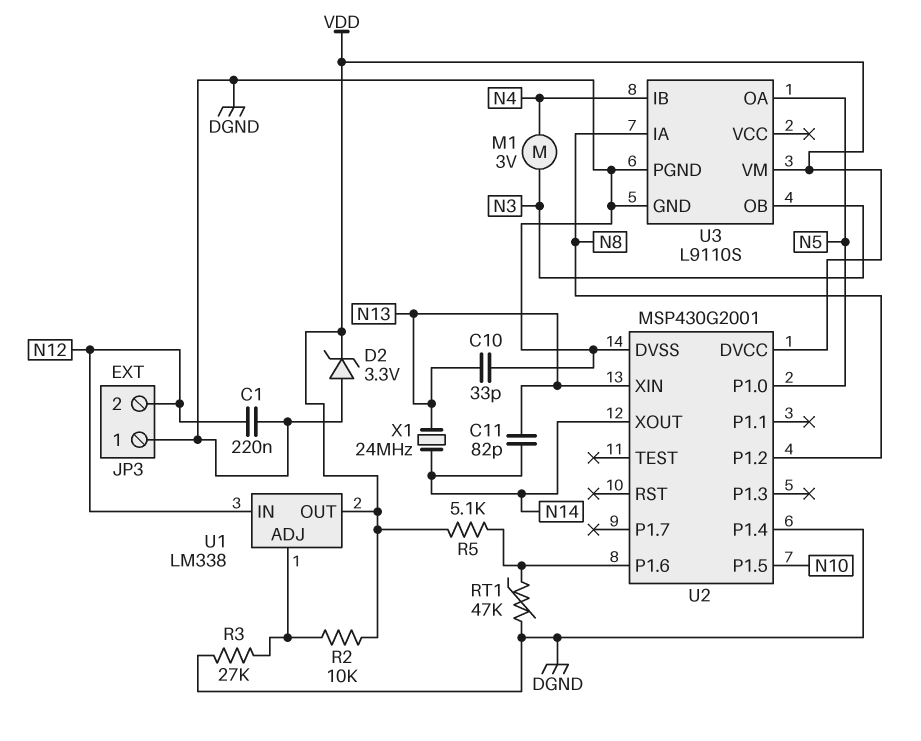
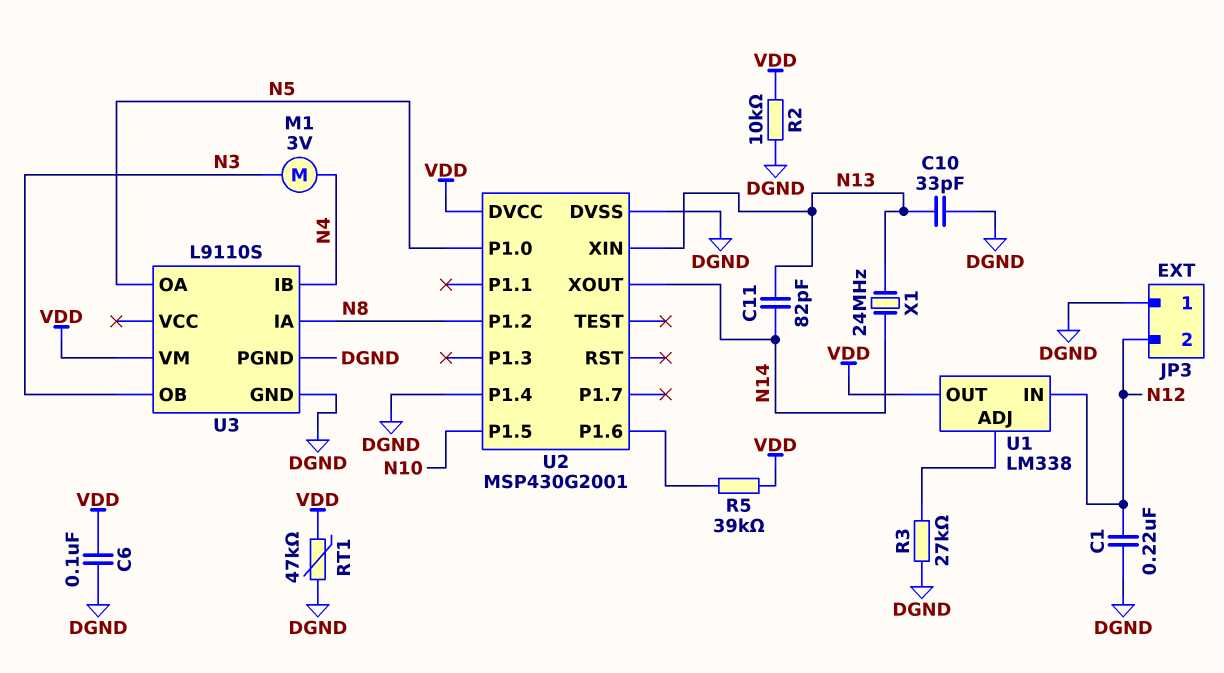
C6: none -> 100nF (DGND, VDD)
D2: zener 3.3V (A DGND, K VDD) -> none
R2: 10k (U1/ADJ, VDD) -> 10k (DGND, VDD)
R5: 5.1k (U2/P1.6, VDD) -> 39k (U2/P1.6, VDD)
RT1: 47k (DGND, U2/P1.6) -> 47k (DGND, VDD)

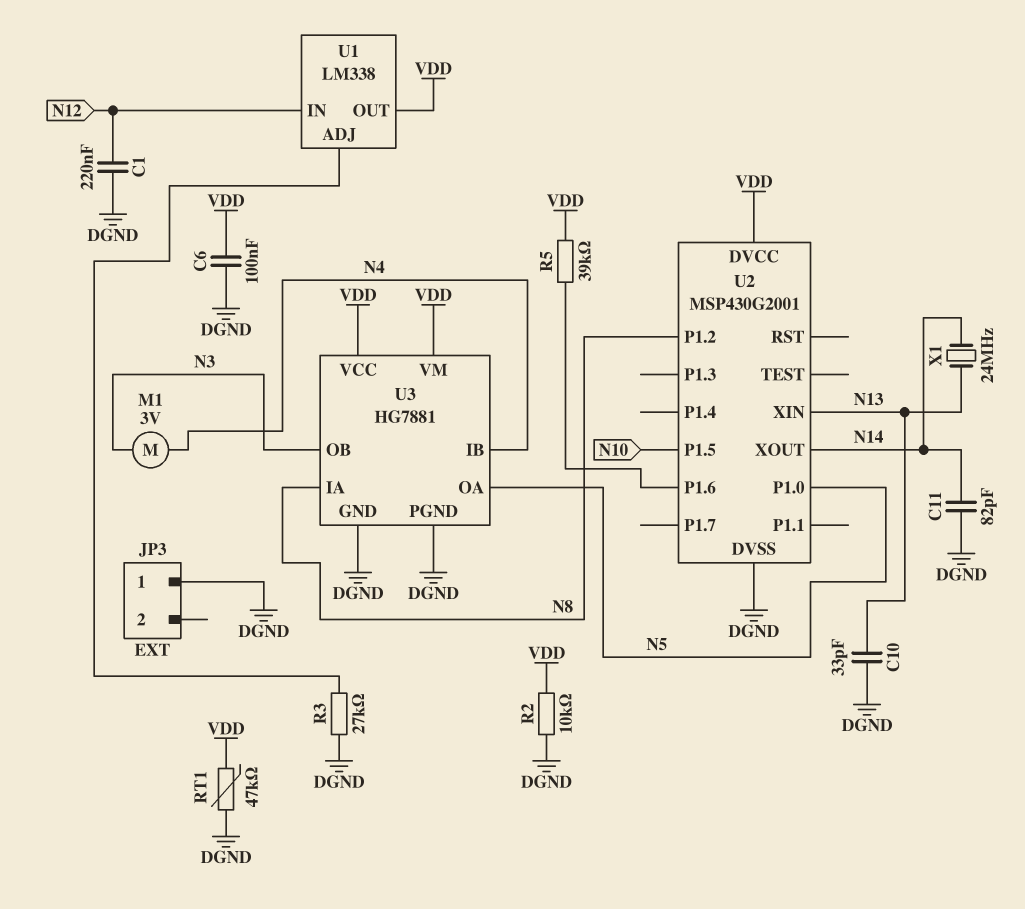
C11: 82pF (N13, N14) -> 82pF (DGND, N14)
JP3 pin 2: N12 -> none
U2 pin P1.4: DGND -> none
U3: L9110S -> HG7881
U3 pin VCC: none -> VDD

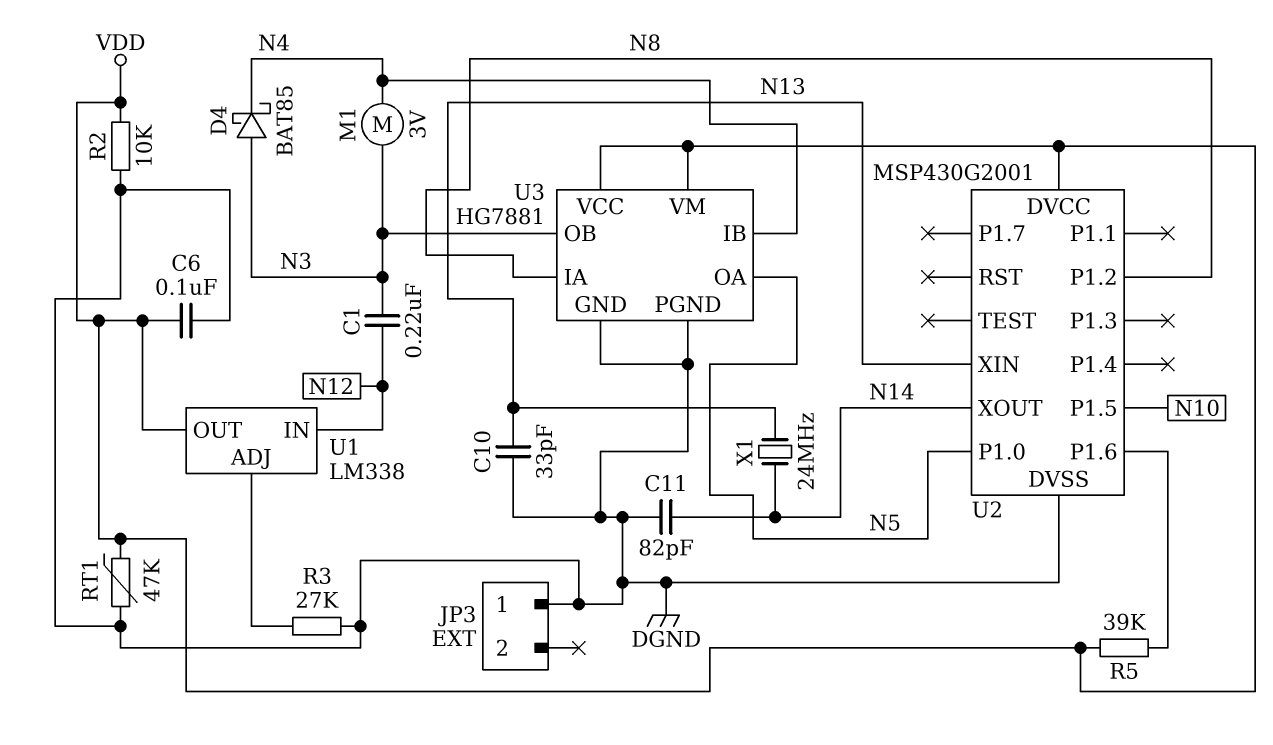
C1: 220nF (DGND, N12) -> 220nF (N3, N12)
D4: none -> schottky BAT85 (A N3, K N4)

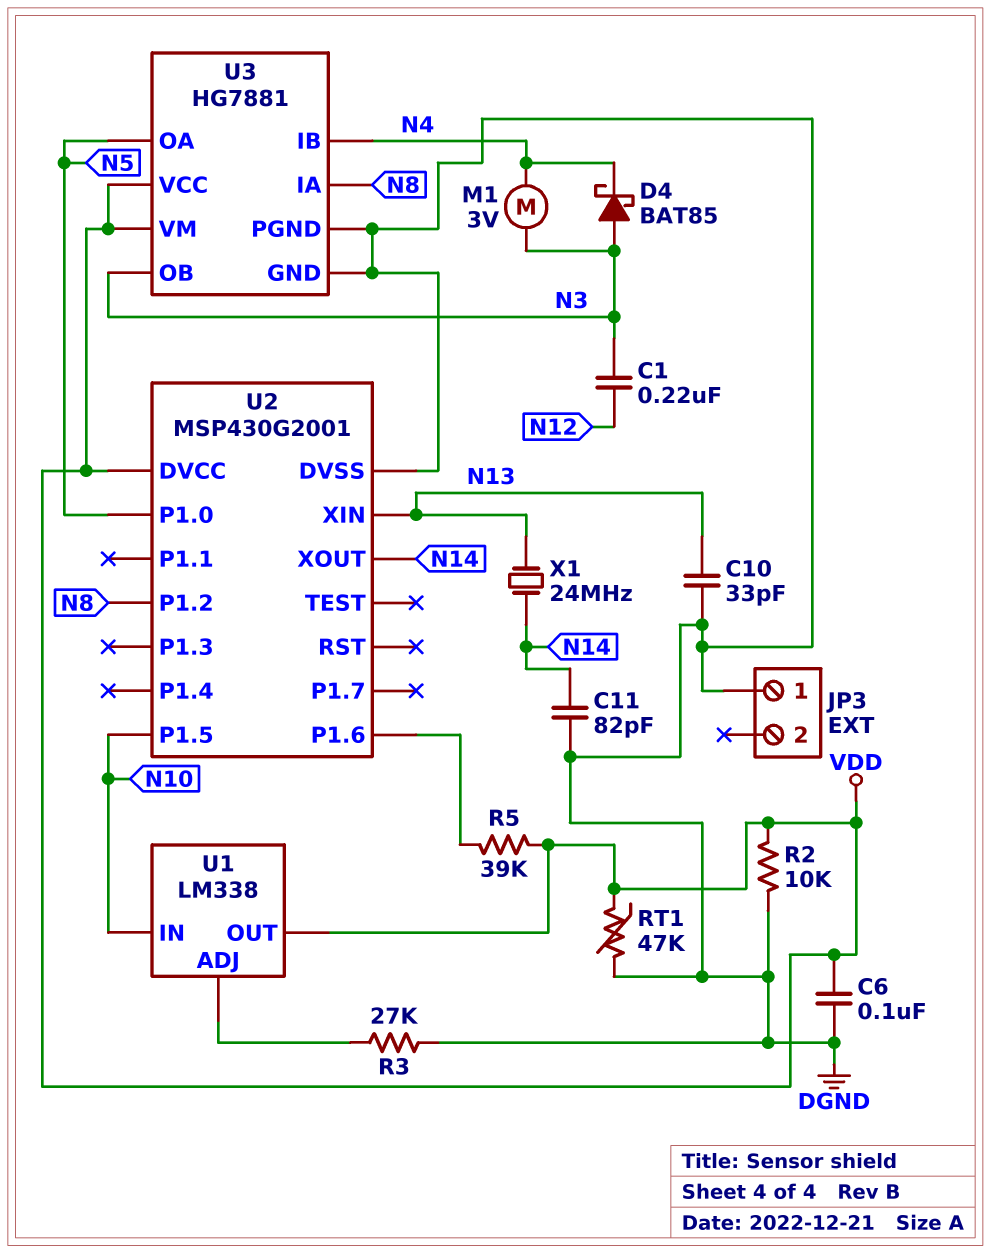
U1 pin IN: N12 -> N10

